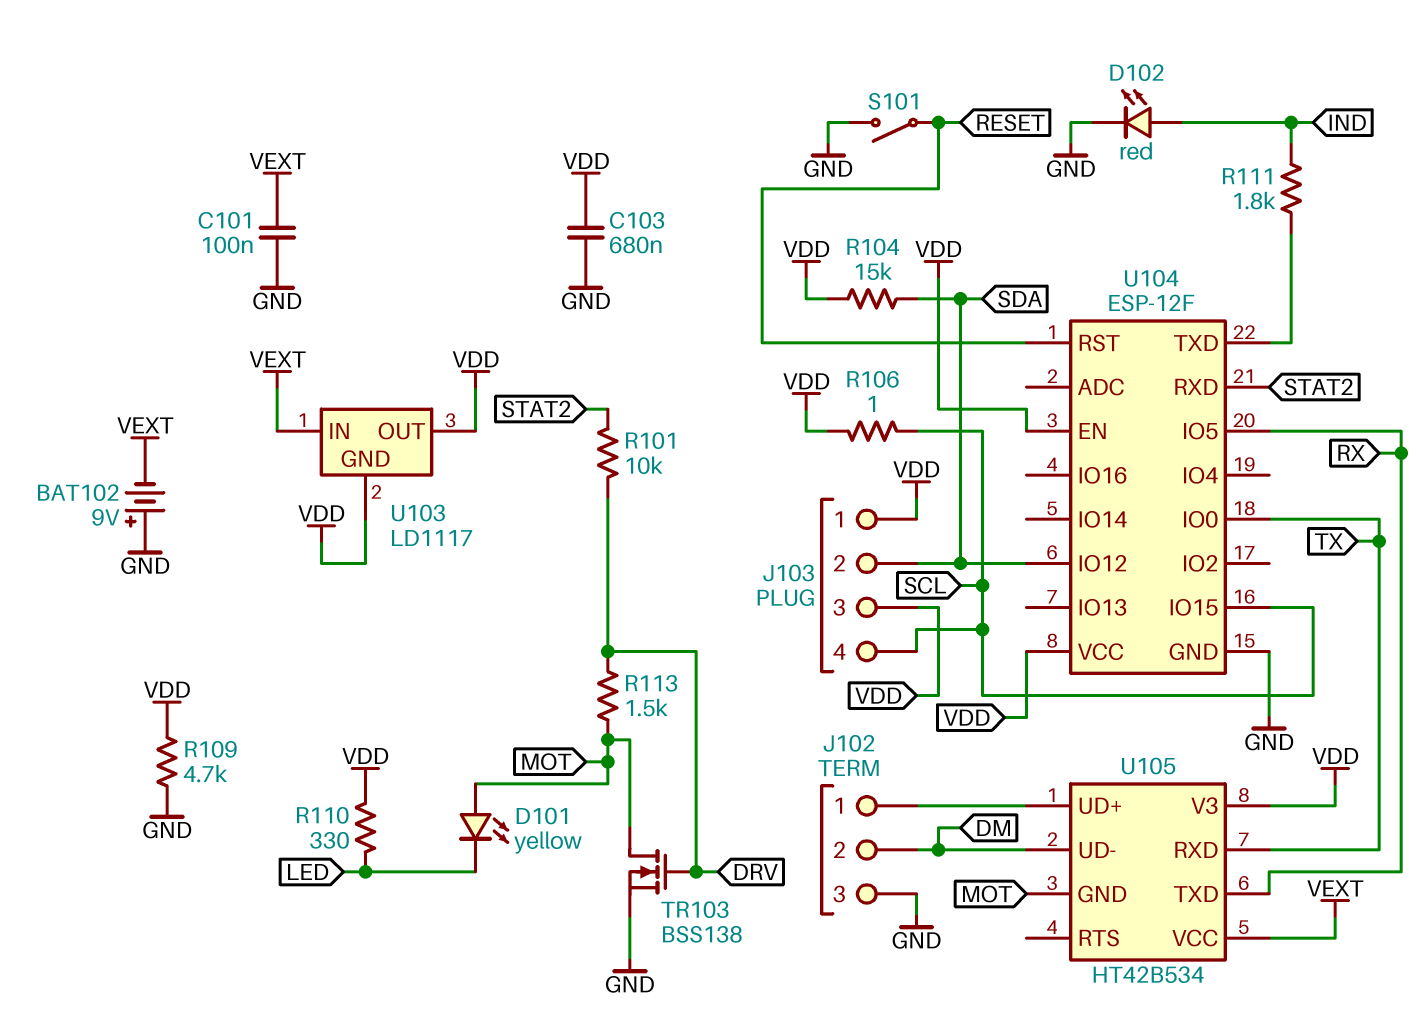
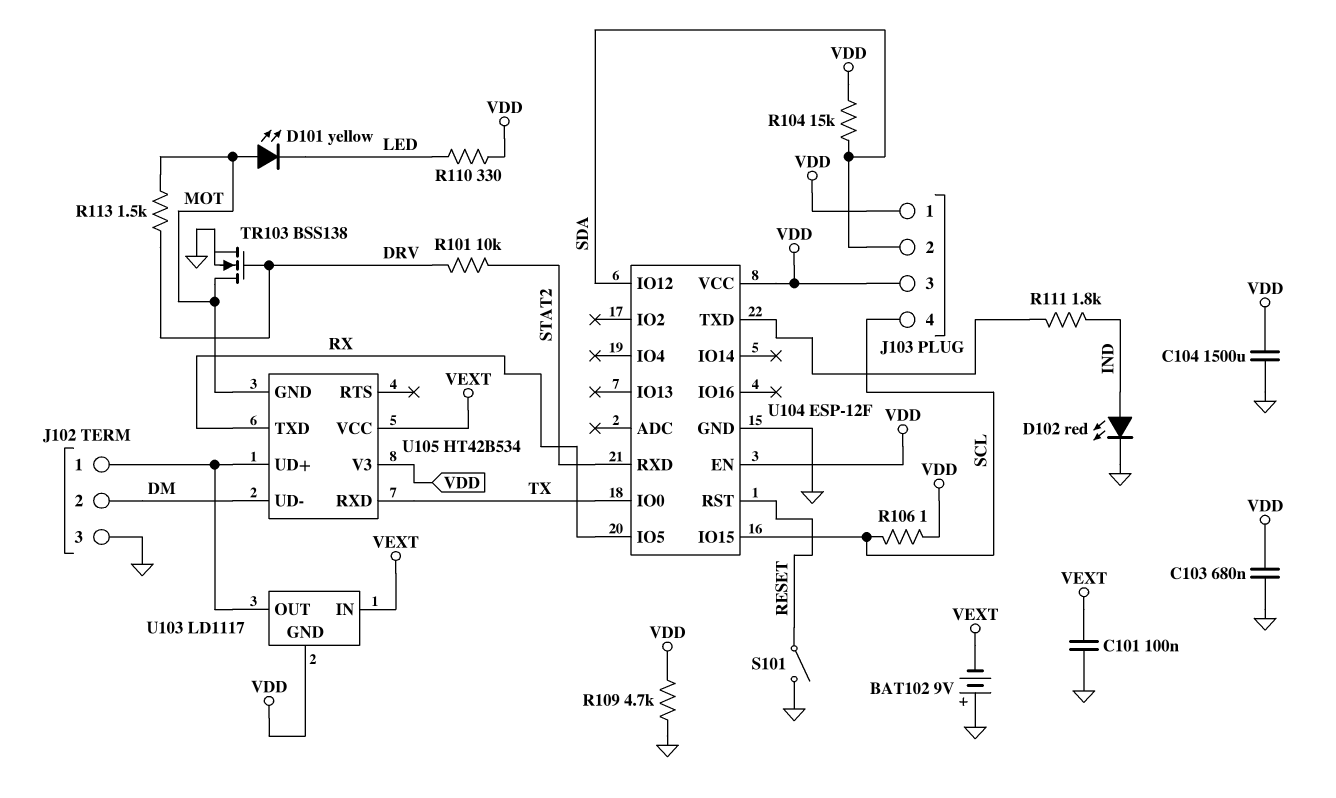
C104: none -> 1500uF (GND, VDD)
U103 pin OUT: VDD -> J102/1

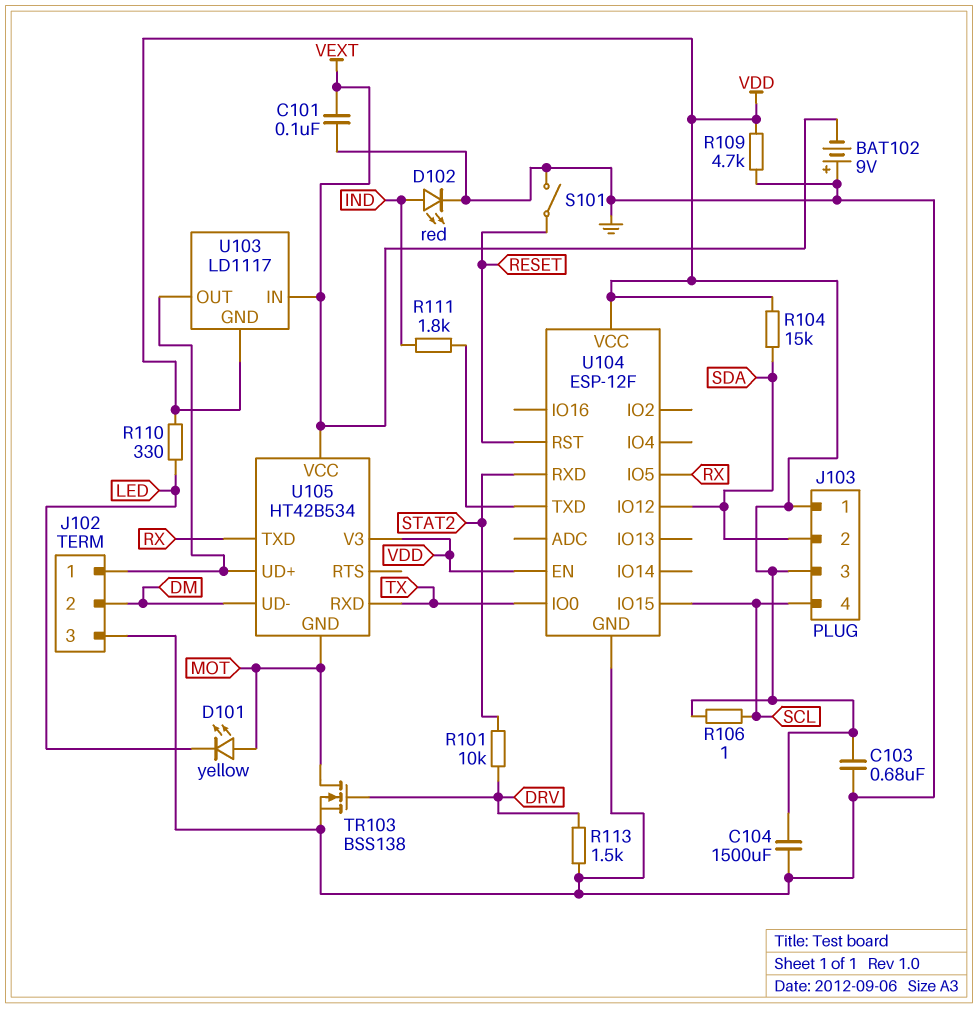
R113: 1.5k (DRV, MOT) -> 1.5k (DRV, GND)

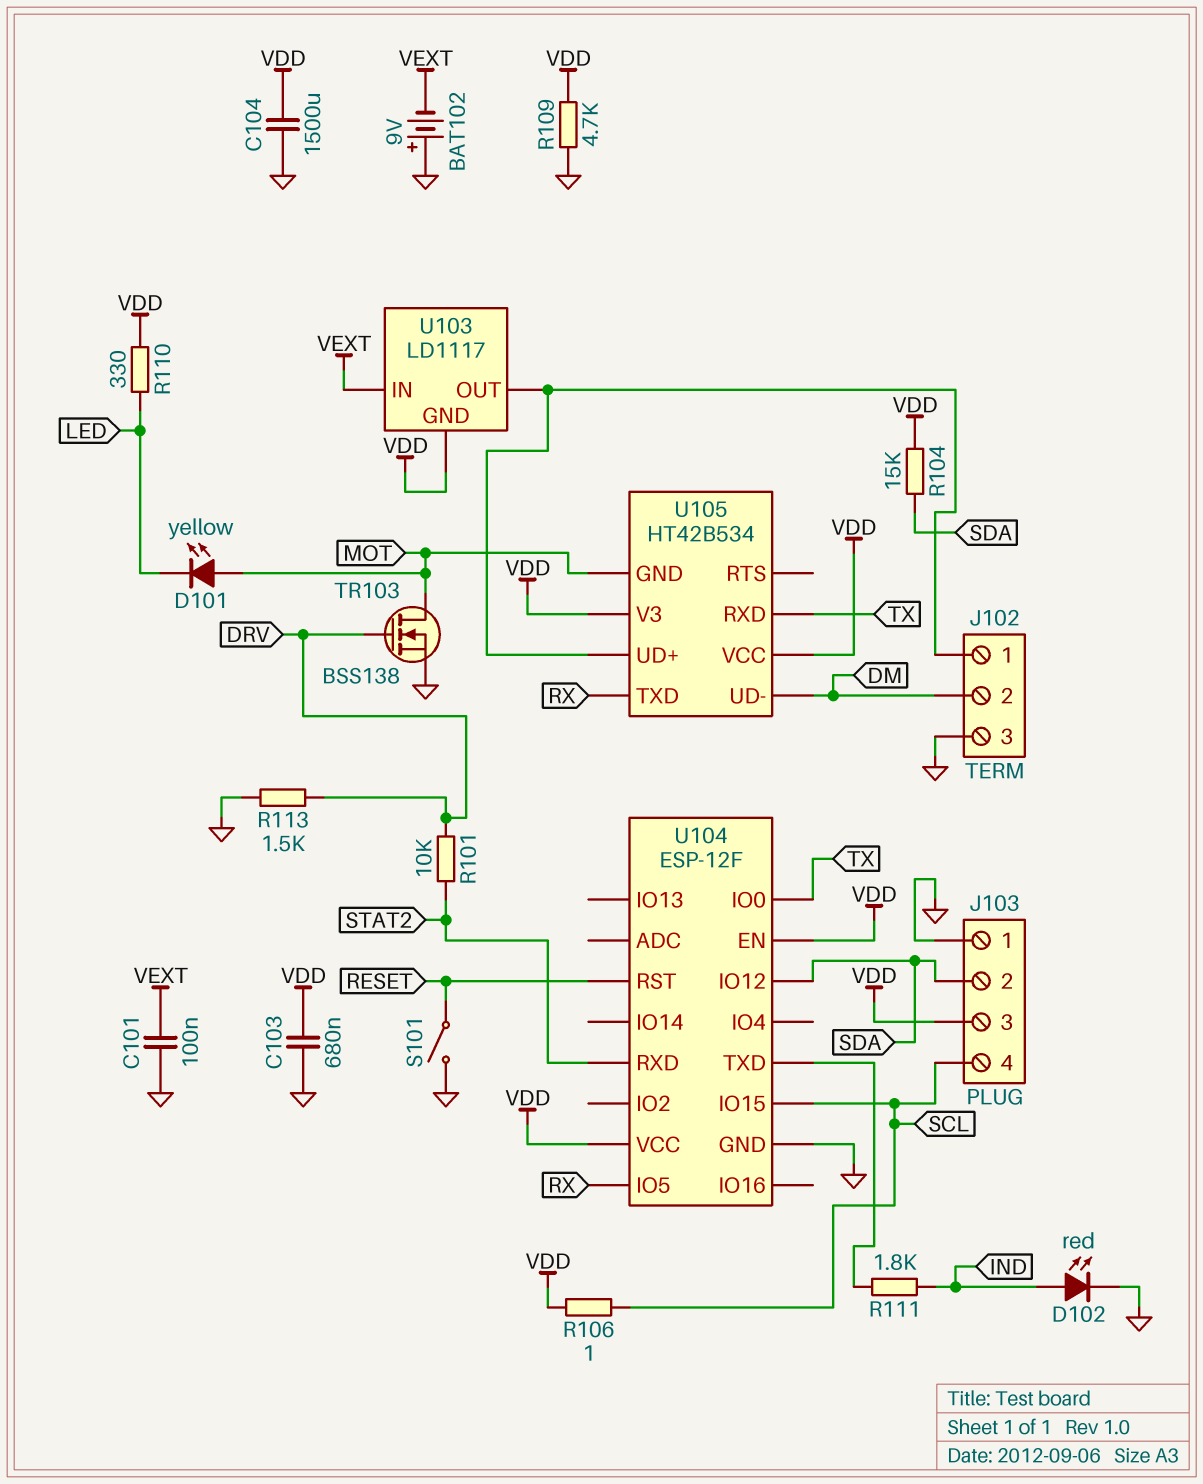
J103 pin 1: VDD -> GND
U105 pin VCC: VEXT -> VDD

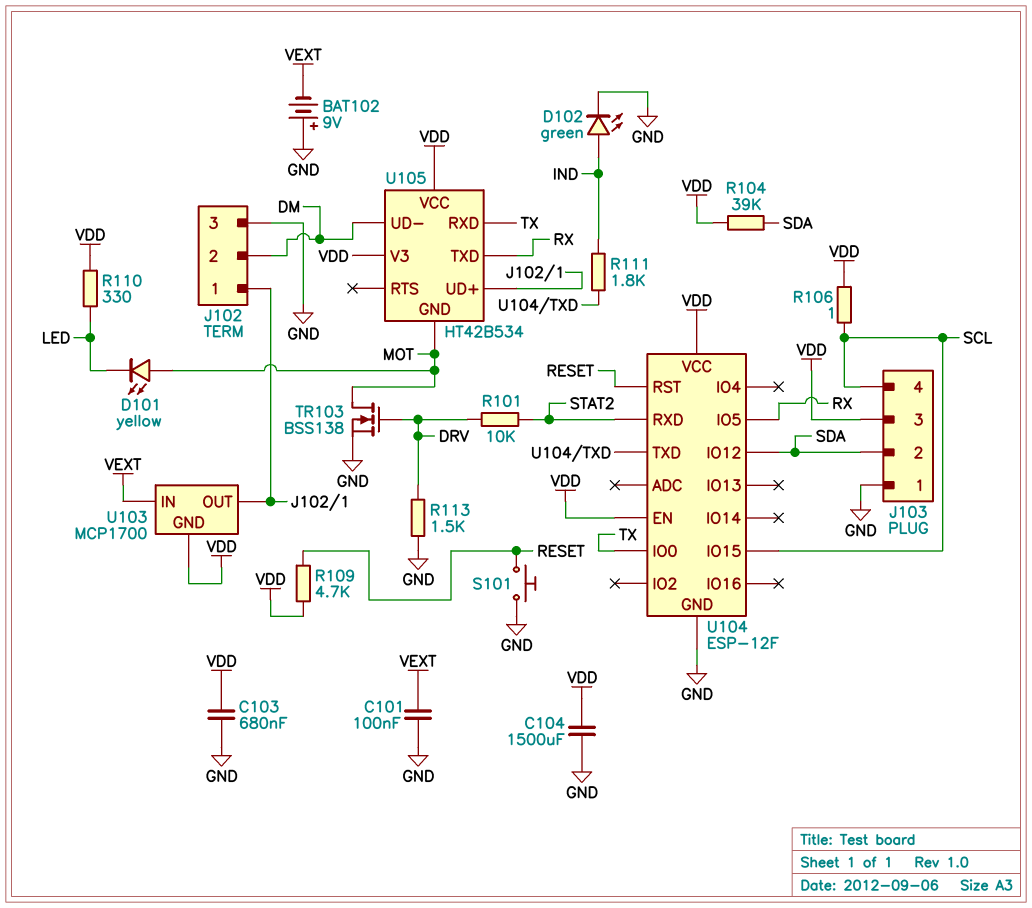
D102: LED red (A IND, K GND) -> LED green (A IND, K GND)
R104: 15k (SDA, VDD) -> 39k (SDA, VDD)
R109: 4.7k (GND, VDD) -> 4.7k (RESET, VDD)
S101: switch (GND, RESET) -> button (GND, RESET)
U103: LD1117 -> MCP1700

